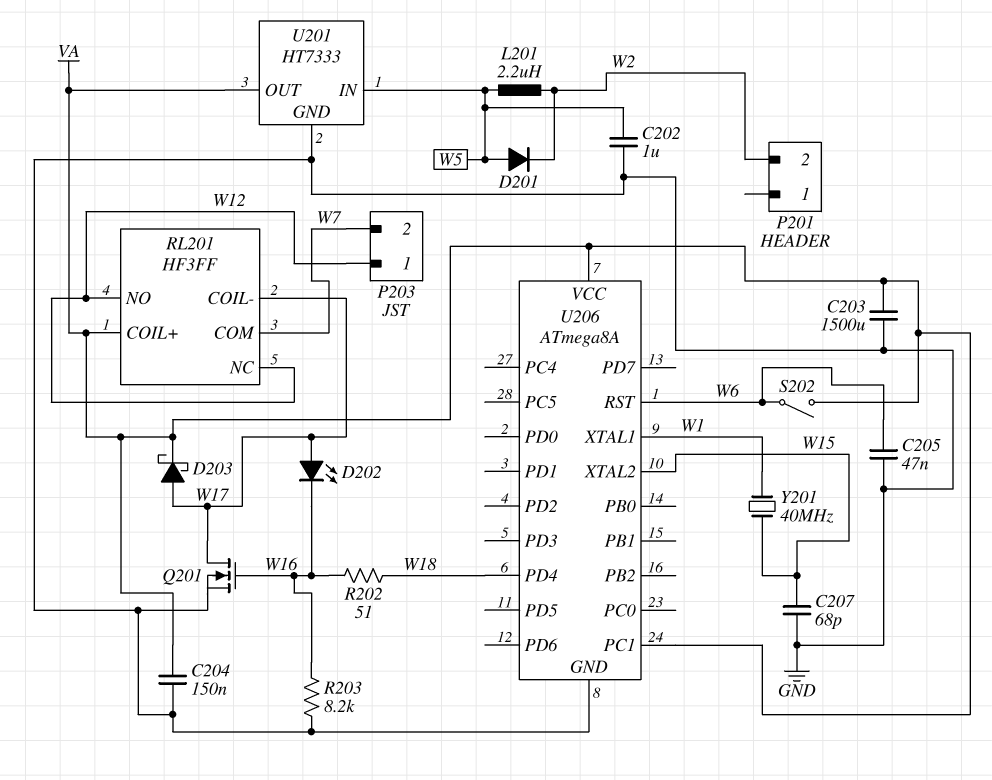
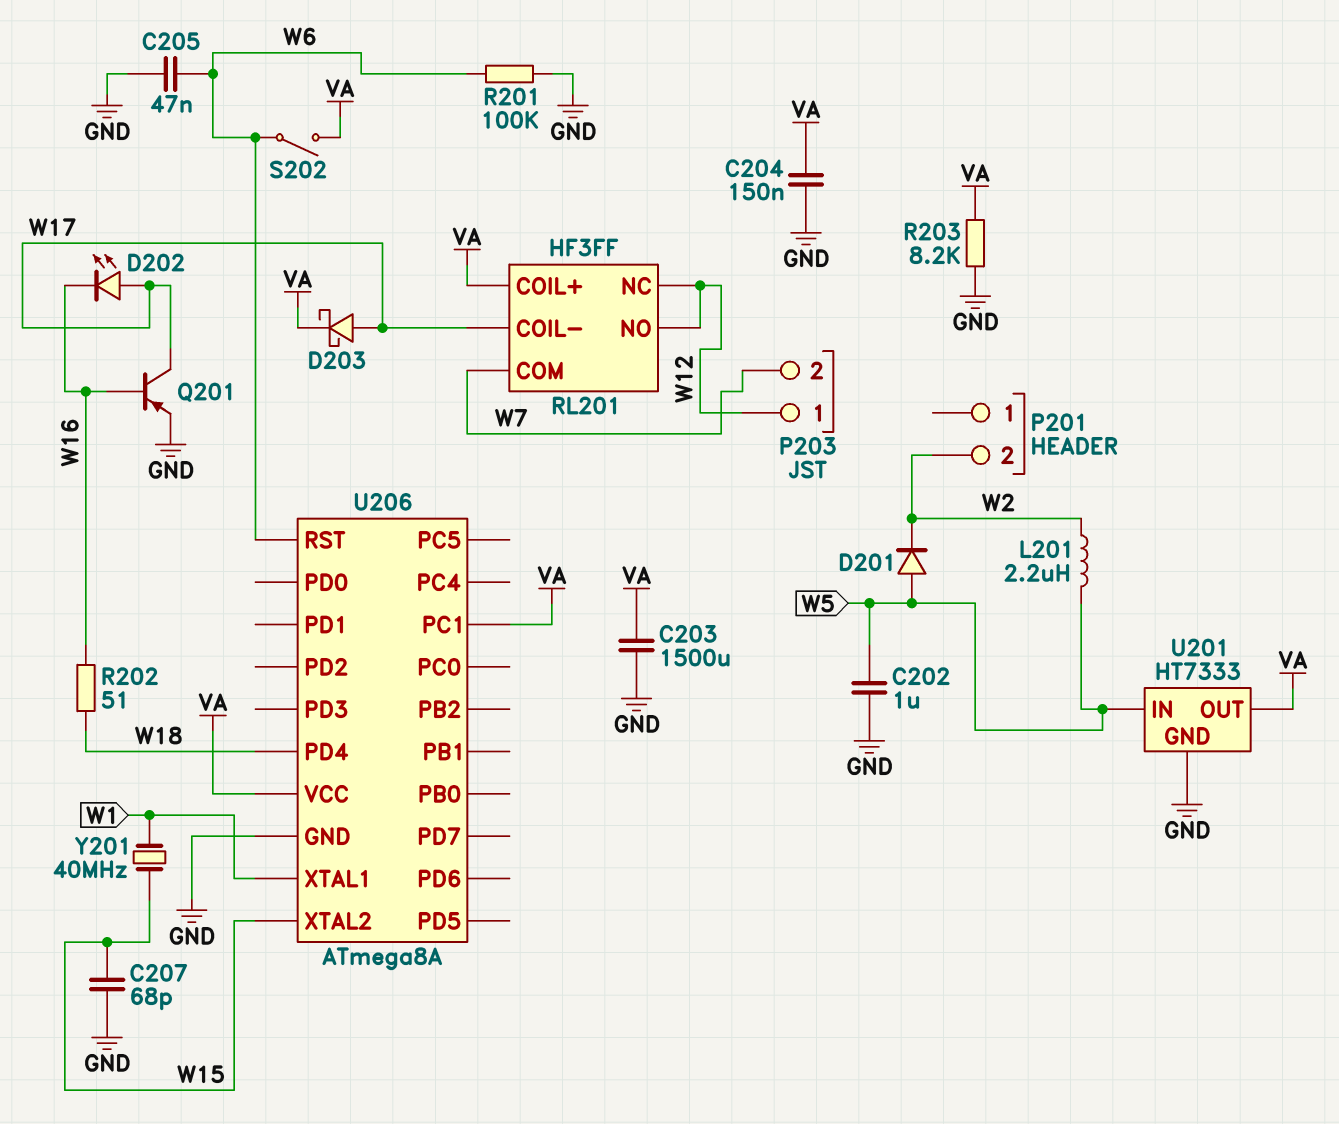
Q201: NMOS (G W16, D W17, S GND) -> PNP (B W16, C W17, E GND)
R201: none -> 100k (GND, W6)
R203: 8.2k (GND, W16) -> 8.2k (GND, VA)

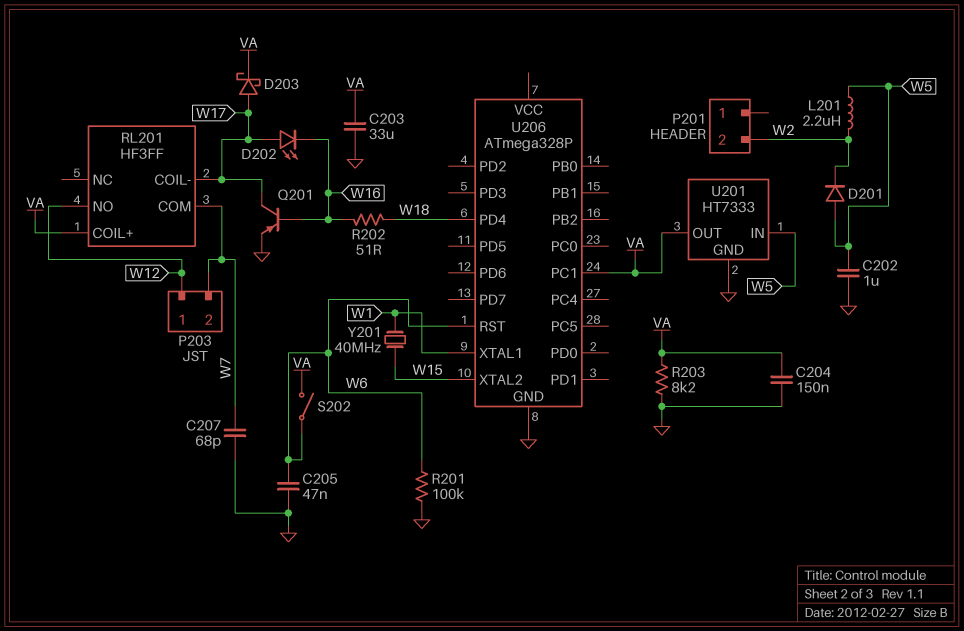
C203: 1500uF (GND, VA) -> 33uF (GND, VA)
C207: 68pF (GND, W15) -> 68pF (GND, W7)
RL201 pin NC: W12 -> none
U206: ATmega8A -> ATmega328P
U206 pin VCC: VA -> none

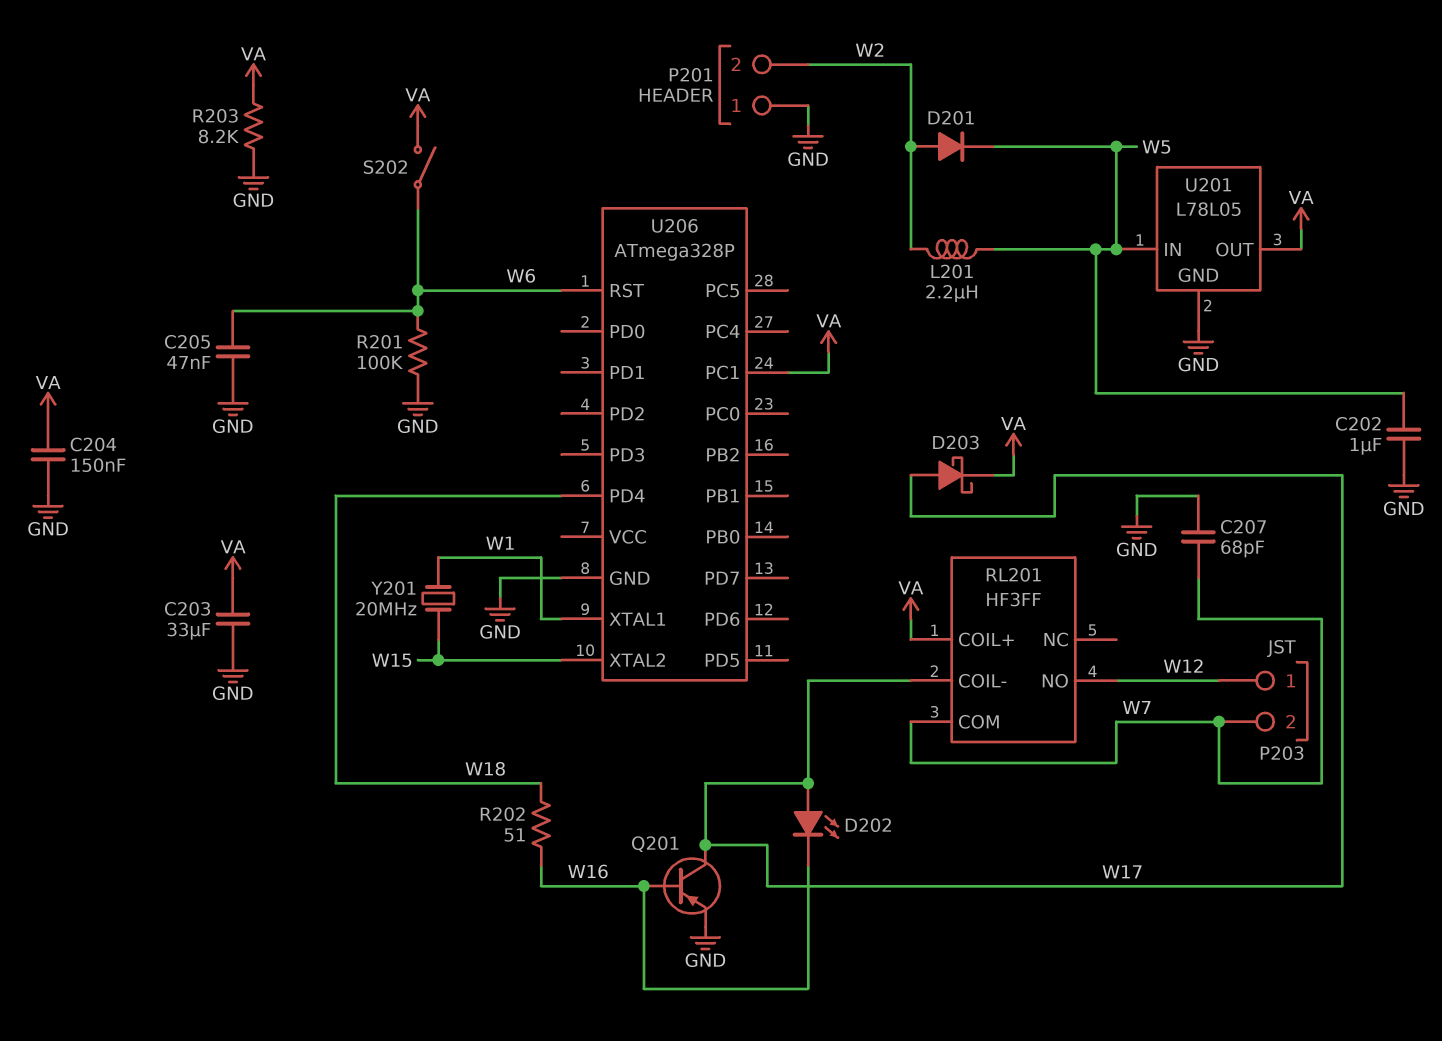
D201: diode (A W5, K W2) -> diode (A W2, K W5)
P201 pin 1: none -> GND
U201: HT7333 -> L78L05
Y201: 40MHz (W1, W15) -> 20MHz (W1, W15)

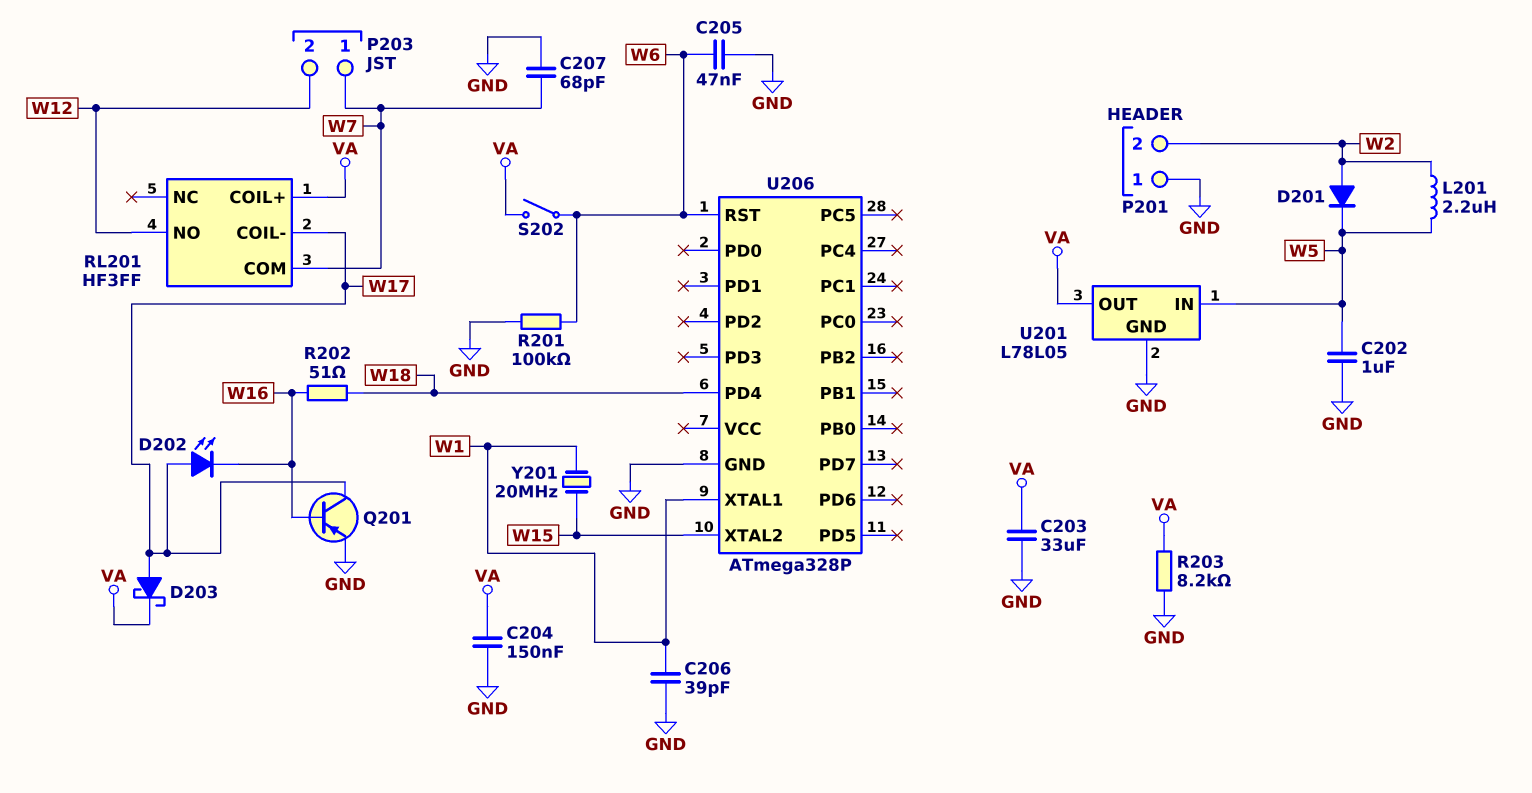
C206: none -> 39pF (GND, W1)
P203 pin 1: W12 -> W7
P203 pin 2: W7 -> W12
U206 pin PC1: VA -> none

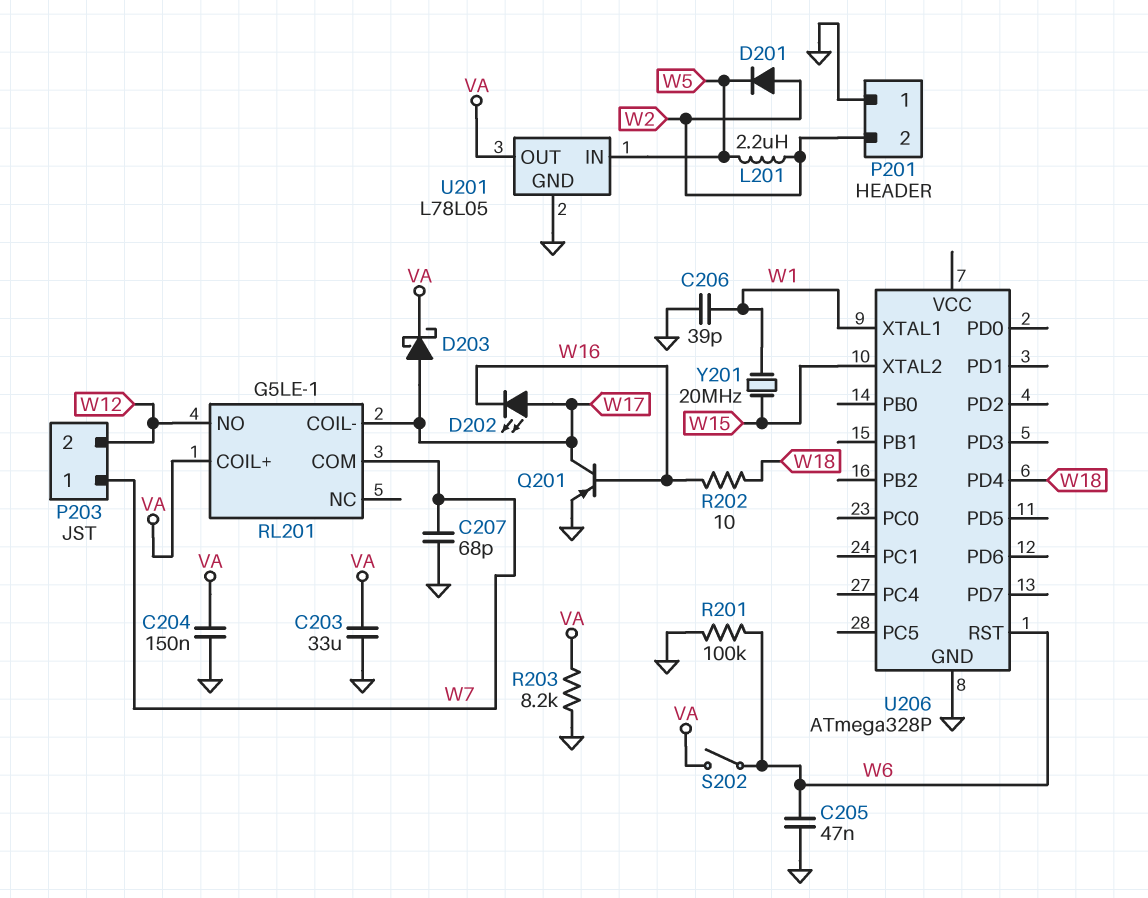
C202: 1uF (GND, W5) -> none
R202: 51 (W16, W18) -> 10 (W16, W18)
RL201: HF3FF -> G5LE-1

